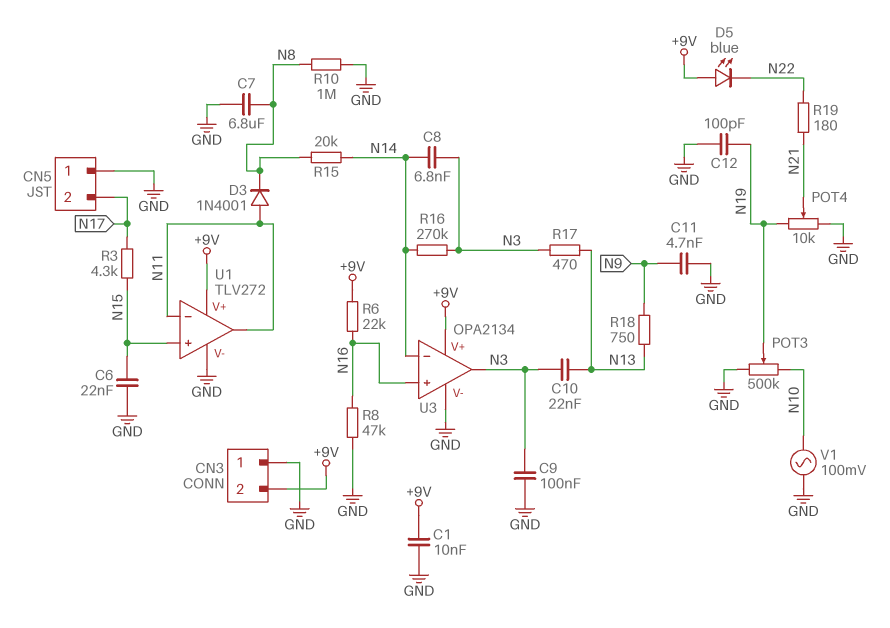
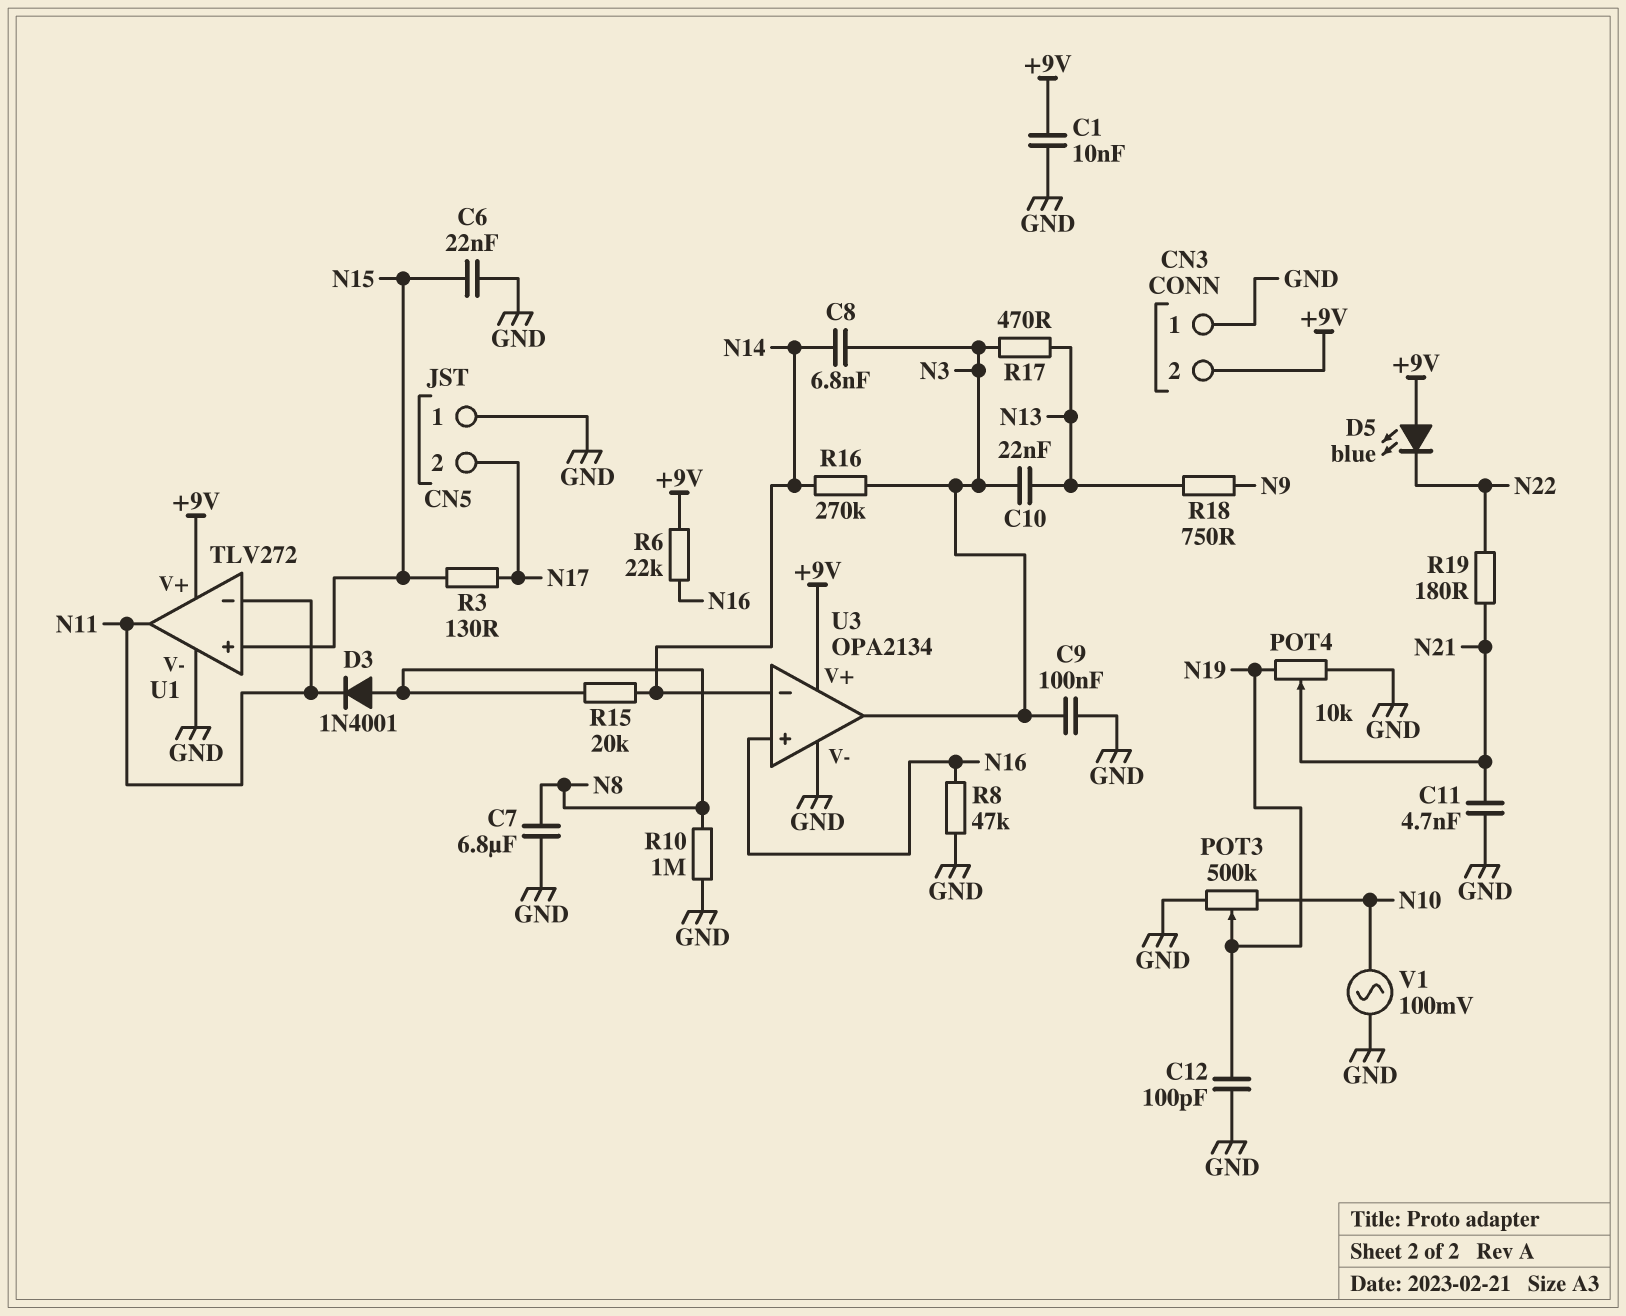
C11: 4.7nF (GND, N9) -> 4.7nF (GND, N21)
D3: diode 1N4001 (A N11, K N8) -> diode 1N4001 (A N8, K N11)
R3: 4.3k (N15, N17) -> 130 (N15, N17)

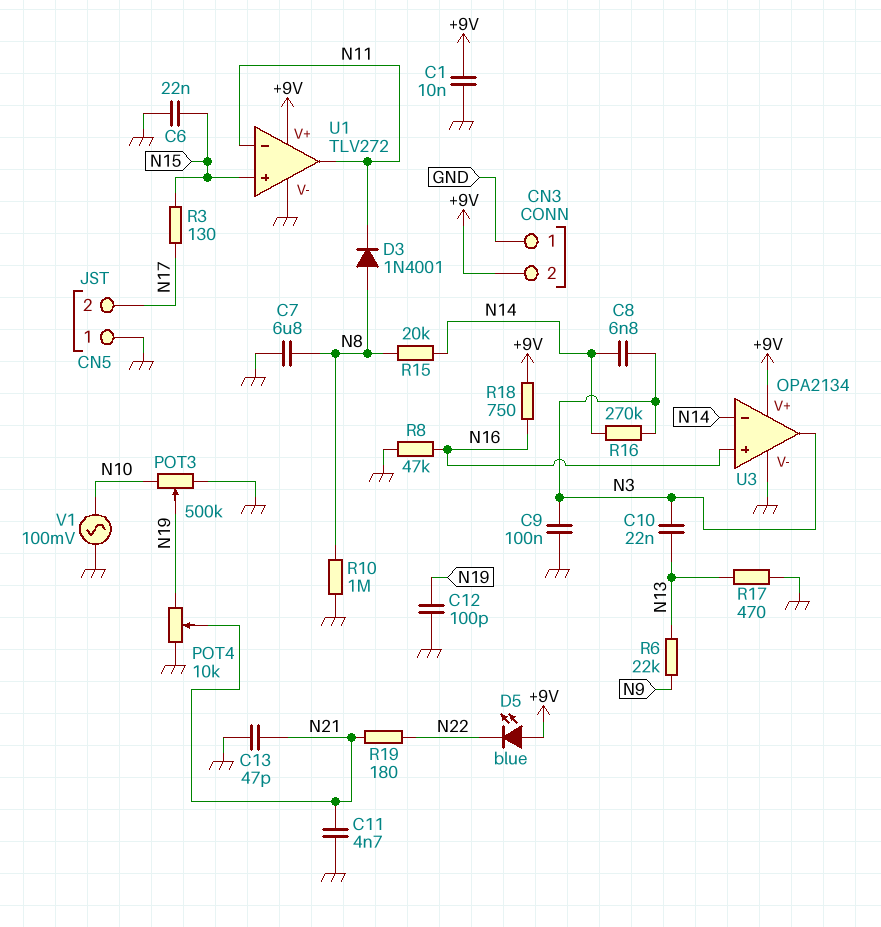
C13: none -> 47pF (GND, N21)
R6: 22k (+9V, N16) -> 22k (N9, N13)
R17: 470 (N3, N13) -> 470 (GND, N13)
R18: 750 (N9, N13) -> 750 (+9V, N16)

